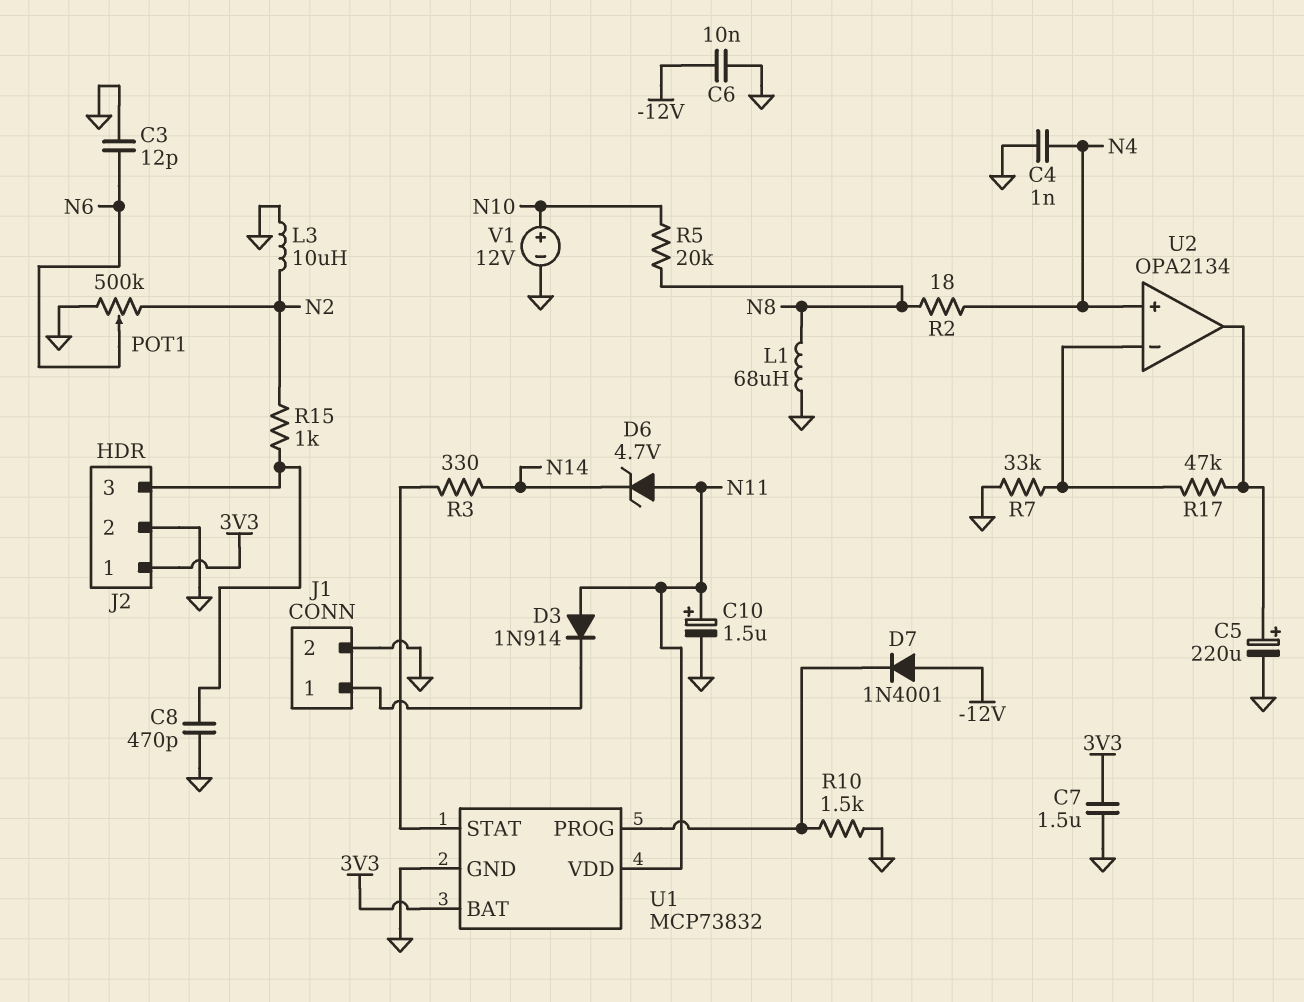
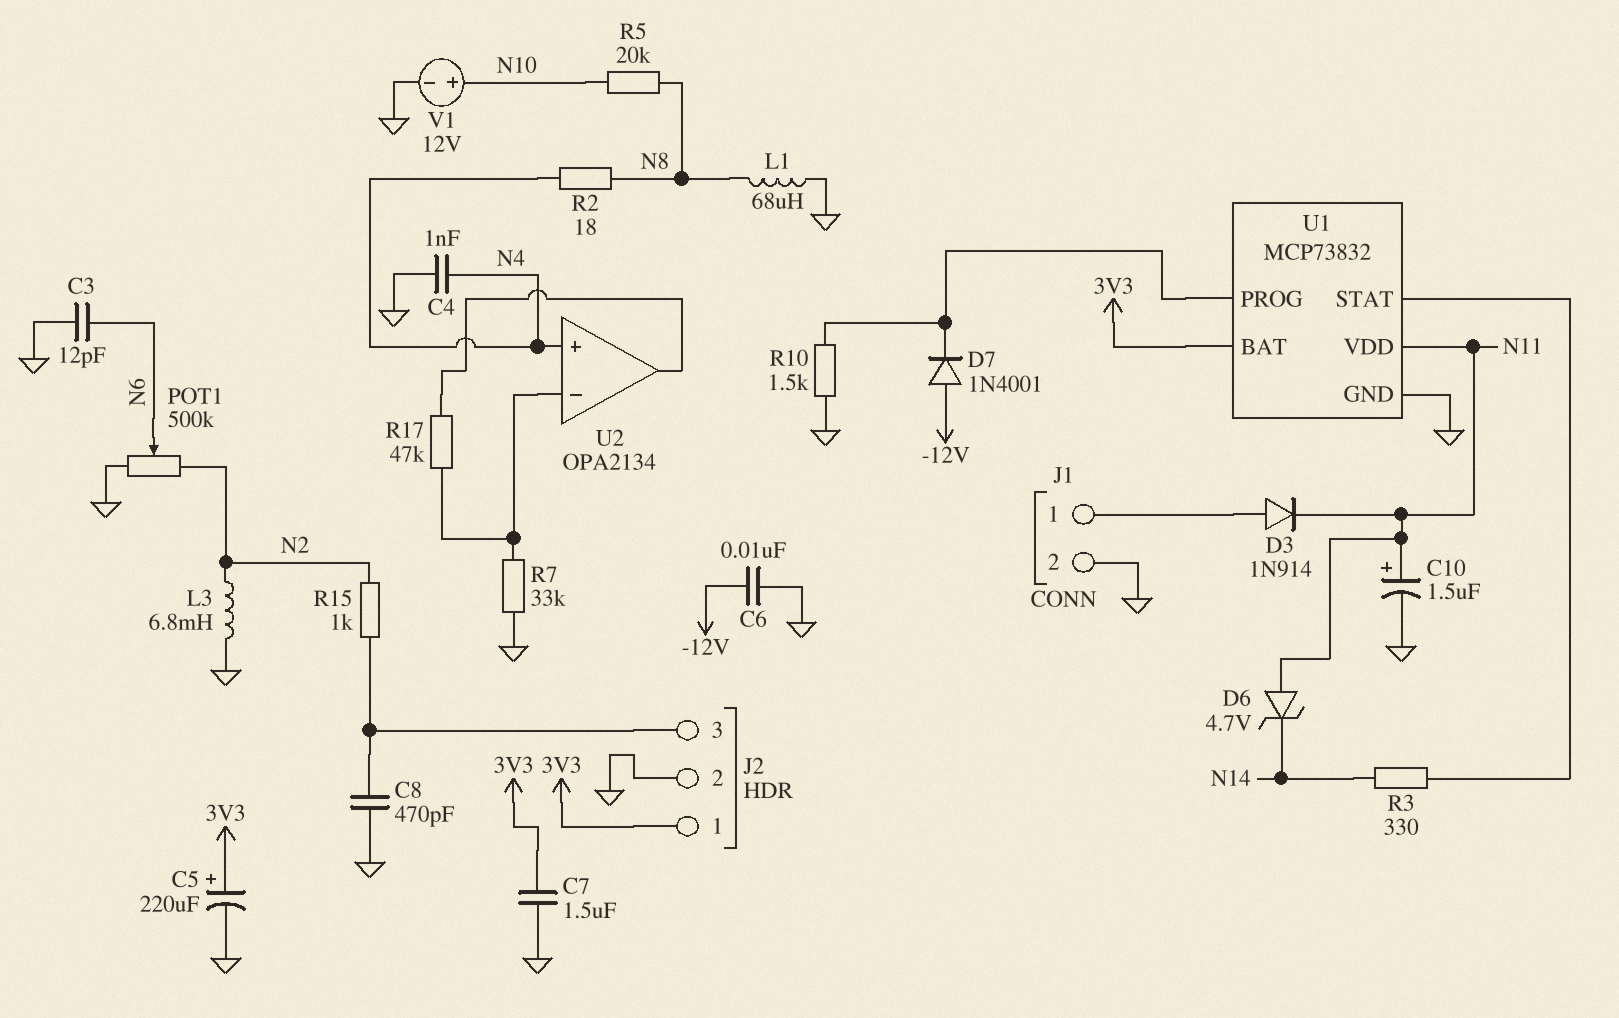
C5: 220uF (plus U2/out, minus GND) -> 220uF (plus 3V3, minus GND)
D3: diode 1N914 (A N11, K J1/1) -> diode 1N914 (A J1/1, K N11)
L3: 10uH (GND, N2) -> 6.8mH (GND, N2)

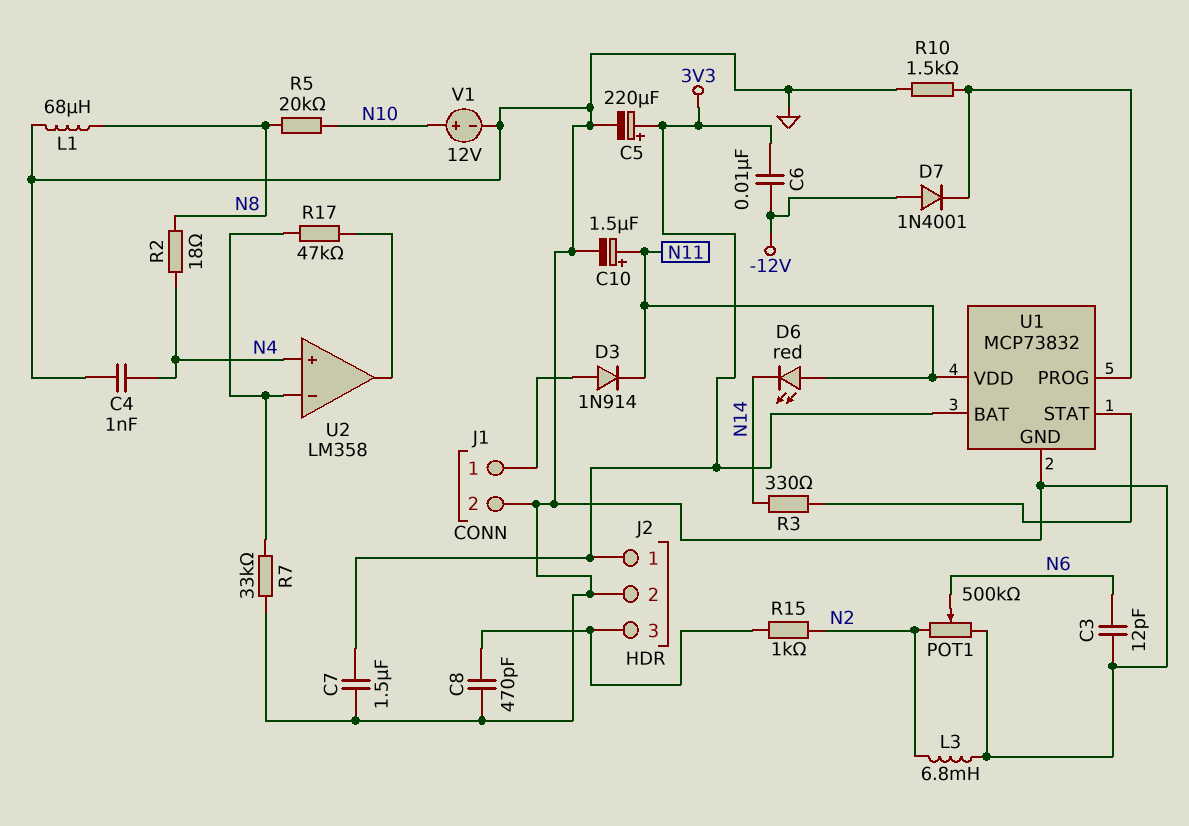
C6: 10nF (-12V, GND) -> 10nF (-12V, 3V3)
D6: zener 4.7V (A N11, K N14) -> LED red (A N11, K N14)
U2: OPA2134 -> LM358

